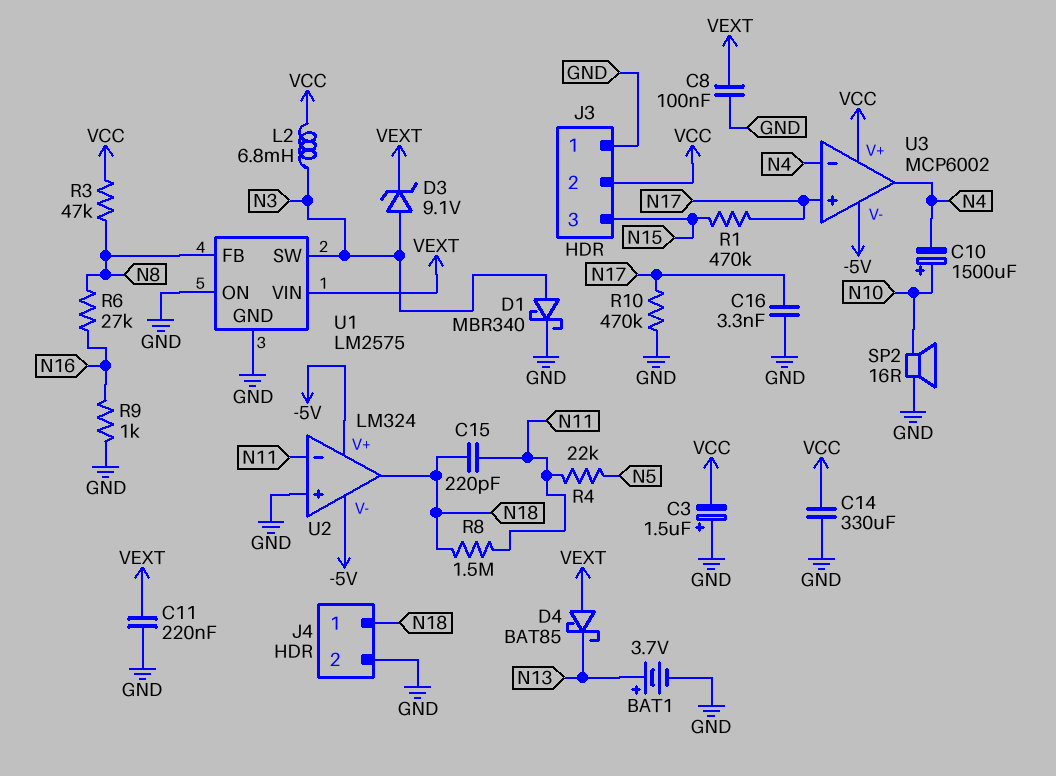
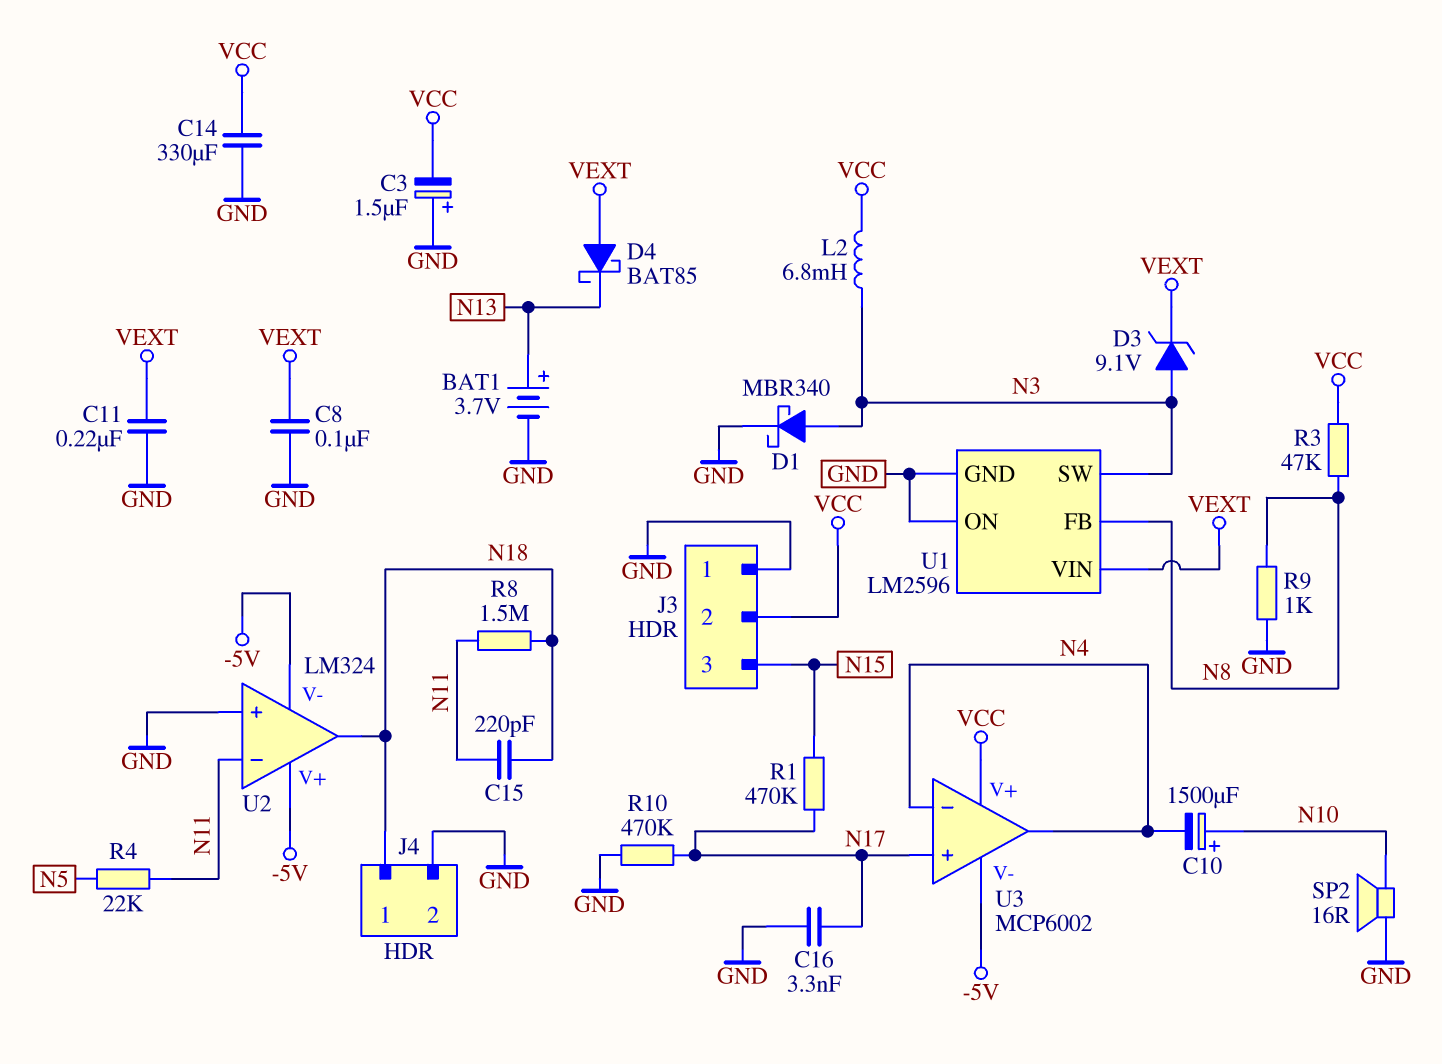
R6: 27k (N8, N16) -> none
R9: 1k (GND, N16) -> 1k (GND, N8)
U1: LM2575 -> LM2596

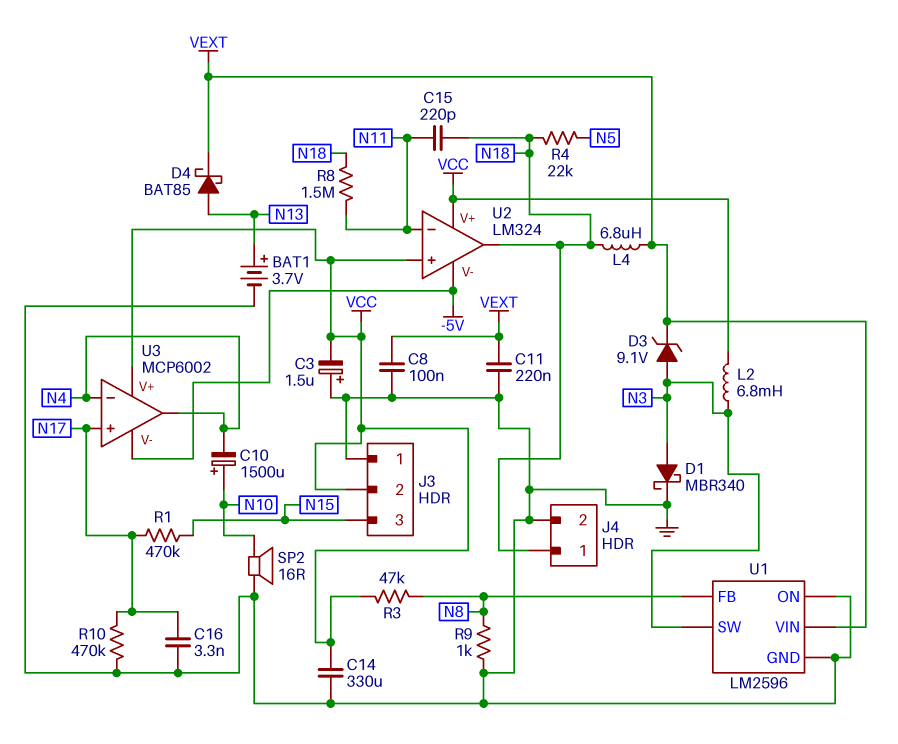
D4: schottky BAT85 (A VEXT, K N13) -> schottky BAT85 (A N13, K VEXT)
L4: none -> 6.8uH (N18, VEXT)
R4: 22k (N5, N11) -> 22k (N5, N18)
U2 pin V+: -5V -> VCC
U2 pin in+: GND -> VCC

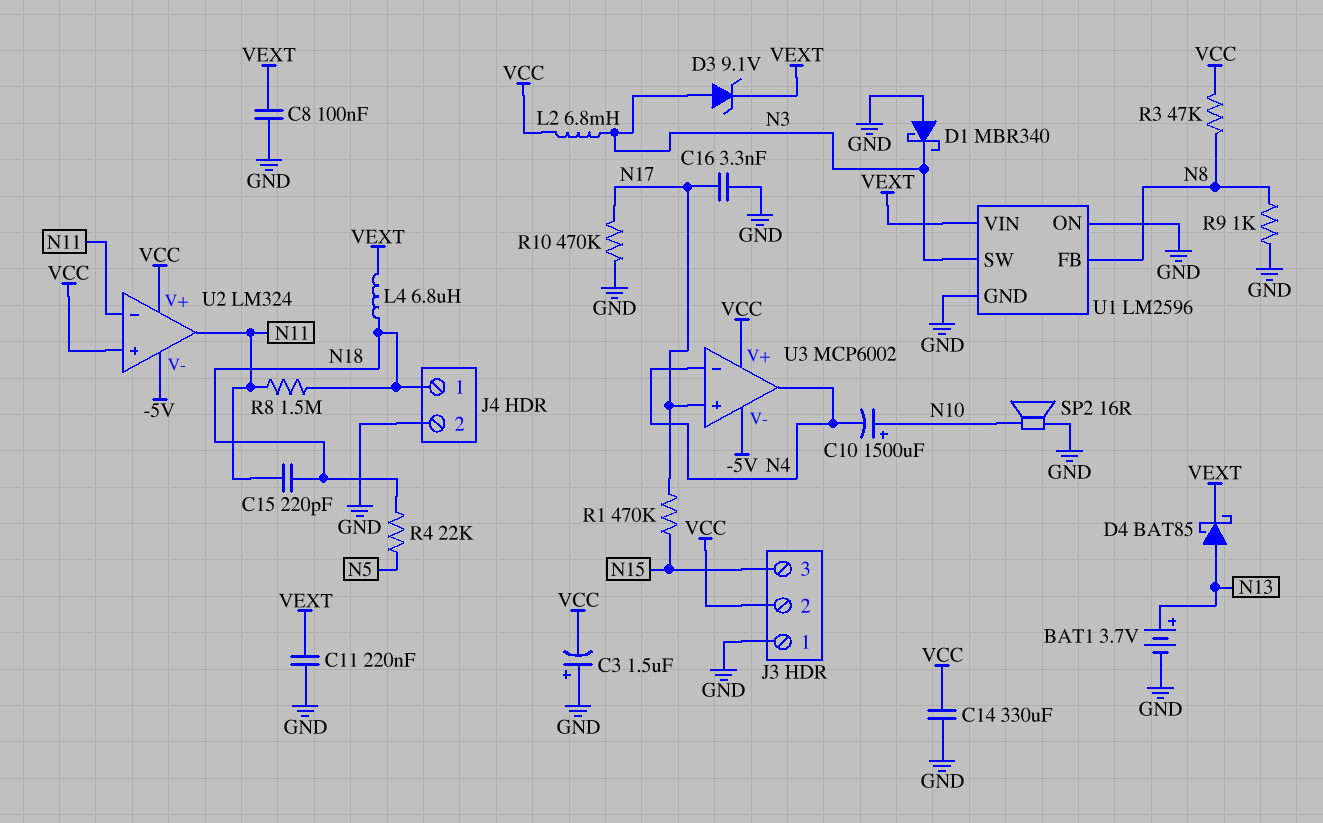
D1: schottky MBR340 (A N3, K GND) -> schottky MBR340 (A GND, K N3)
U2 pin out: N18 -> N11

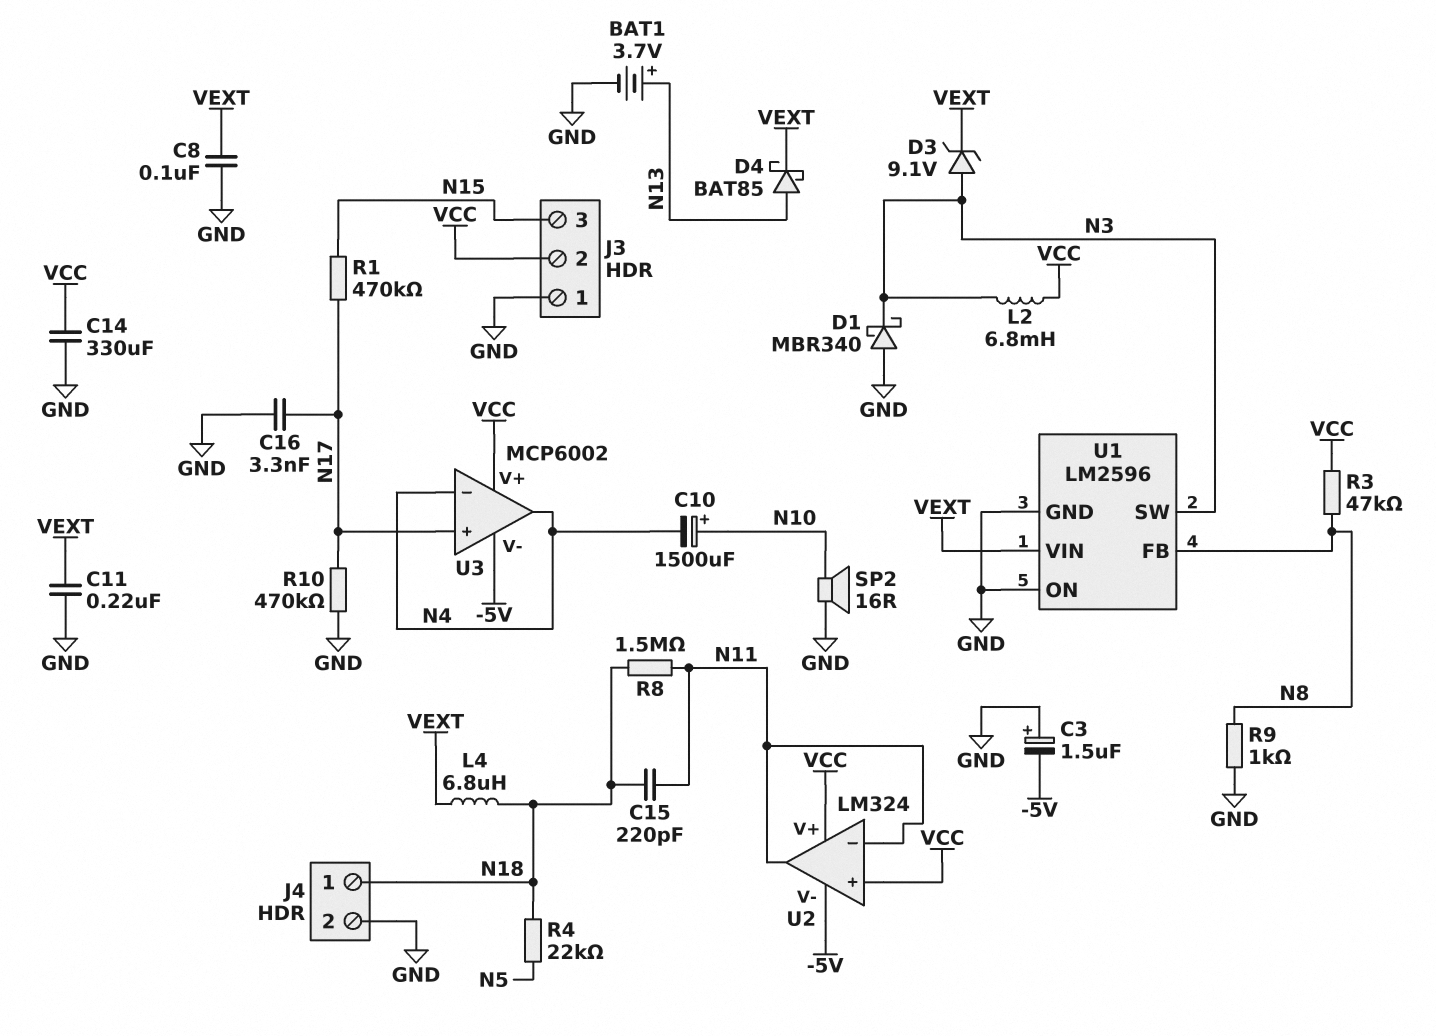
C3: 1.5uF (plus GND, minus VCC) -> 1.5uF (plus GND, minus -5V)

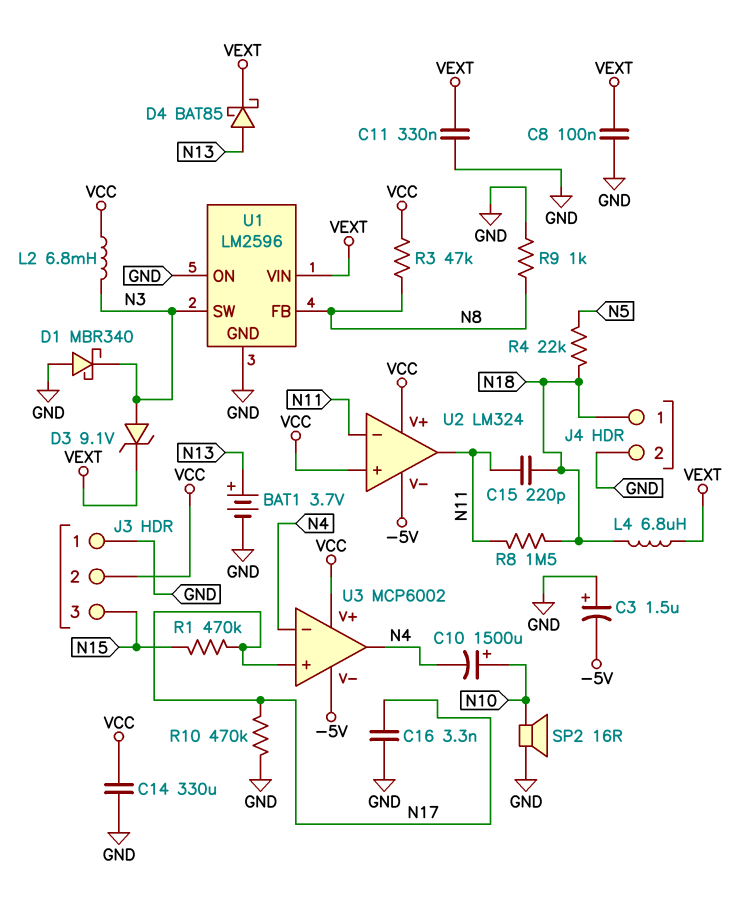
C11: 220nF (GND, VEXT) -> 330nF (GND, VEXT)

